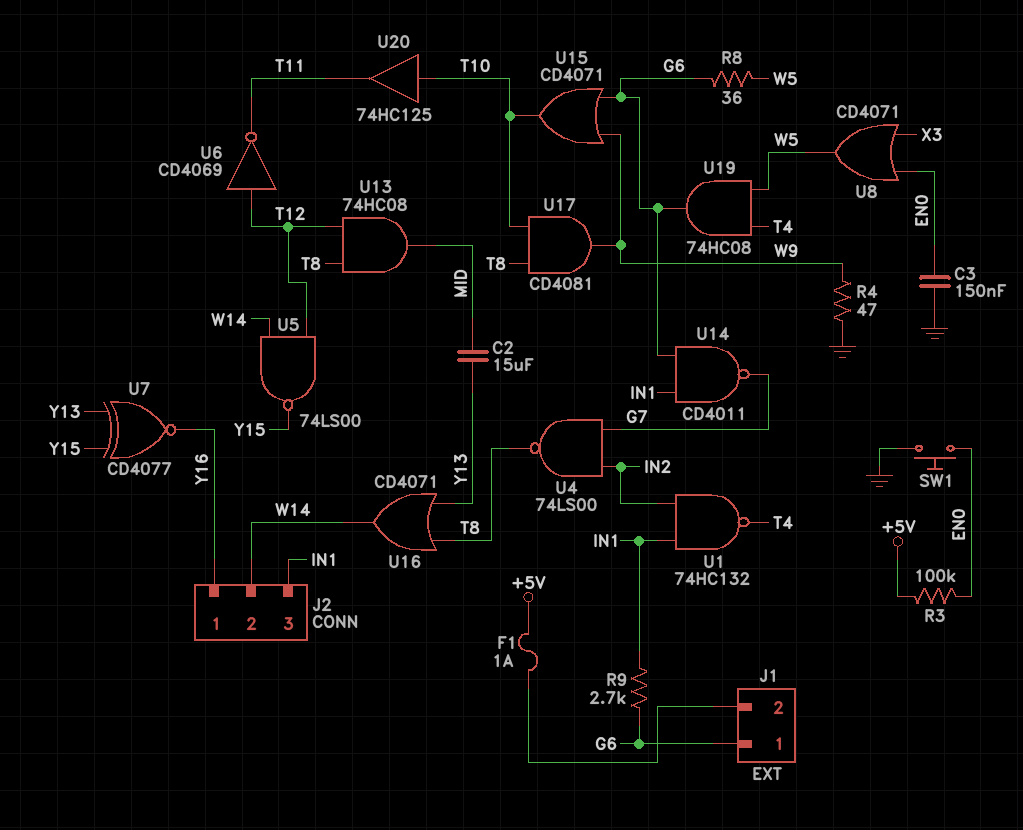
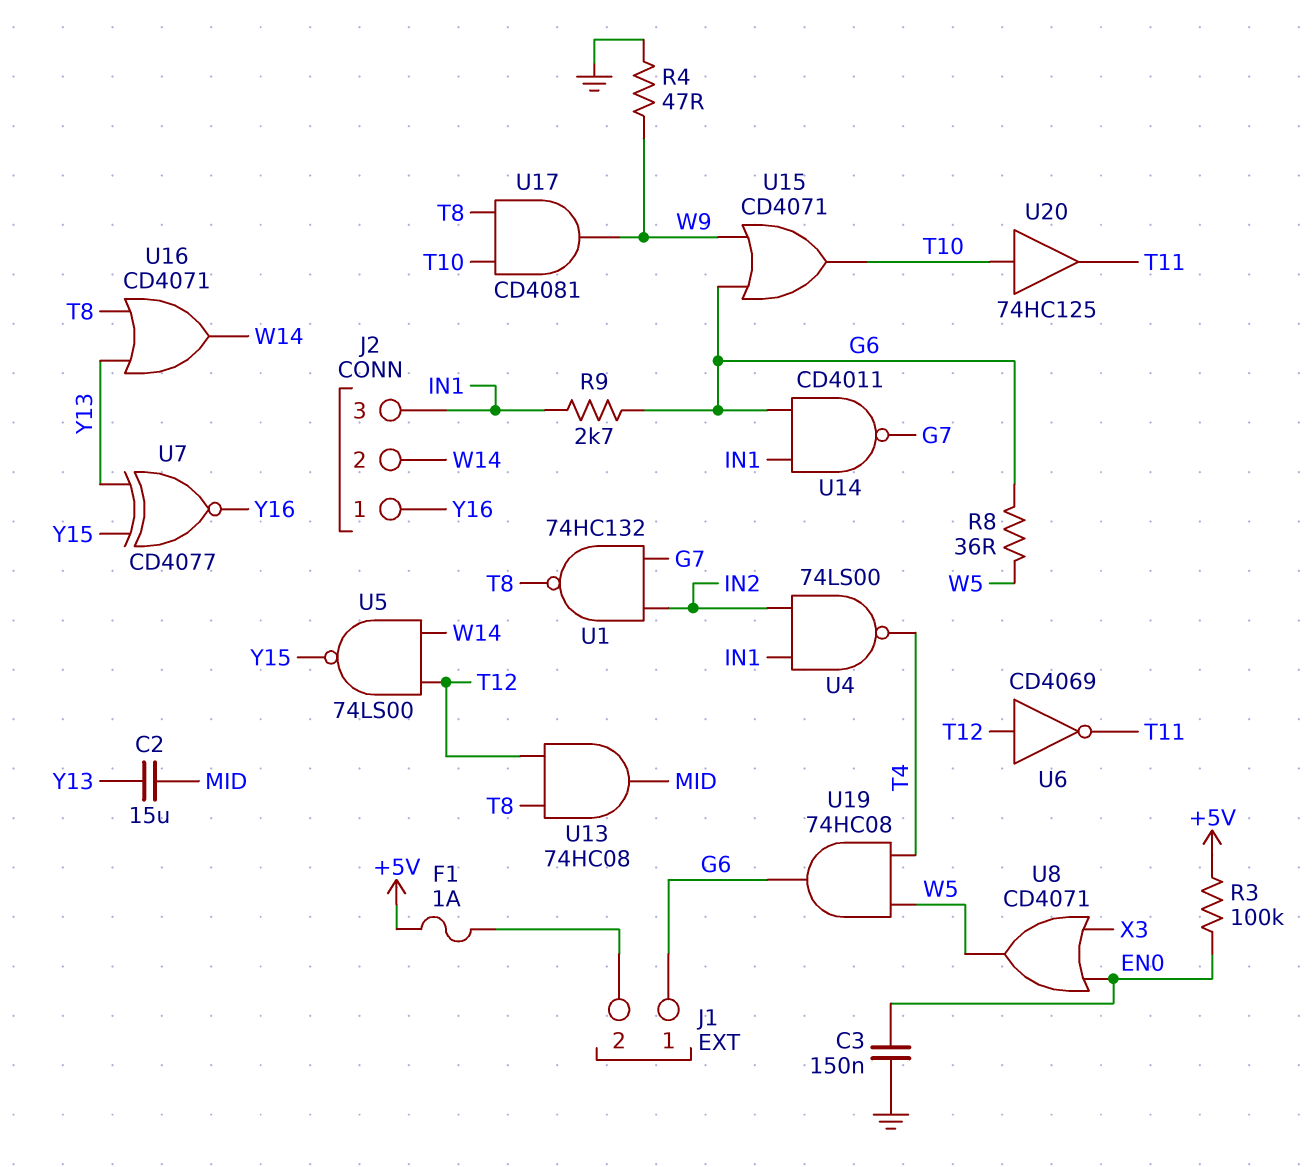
SW1: button (EN0, GND) -> none
U1: NAND 74HC132 (in IN1, in IN2, out T4) -> NAND 74HC132 (in G7, in IN2, out T8)
U4: NAND 74LS00 (in G7, in IN2, out T8) -> NAND 74LS00 (in IN1, in IN2, out T4)

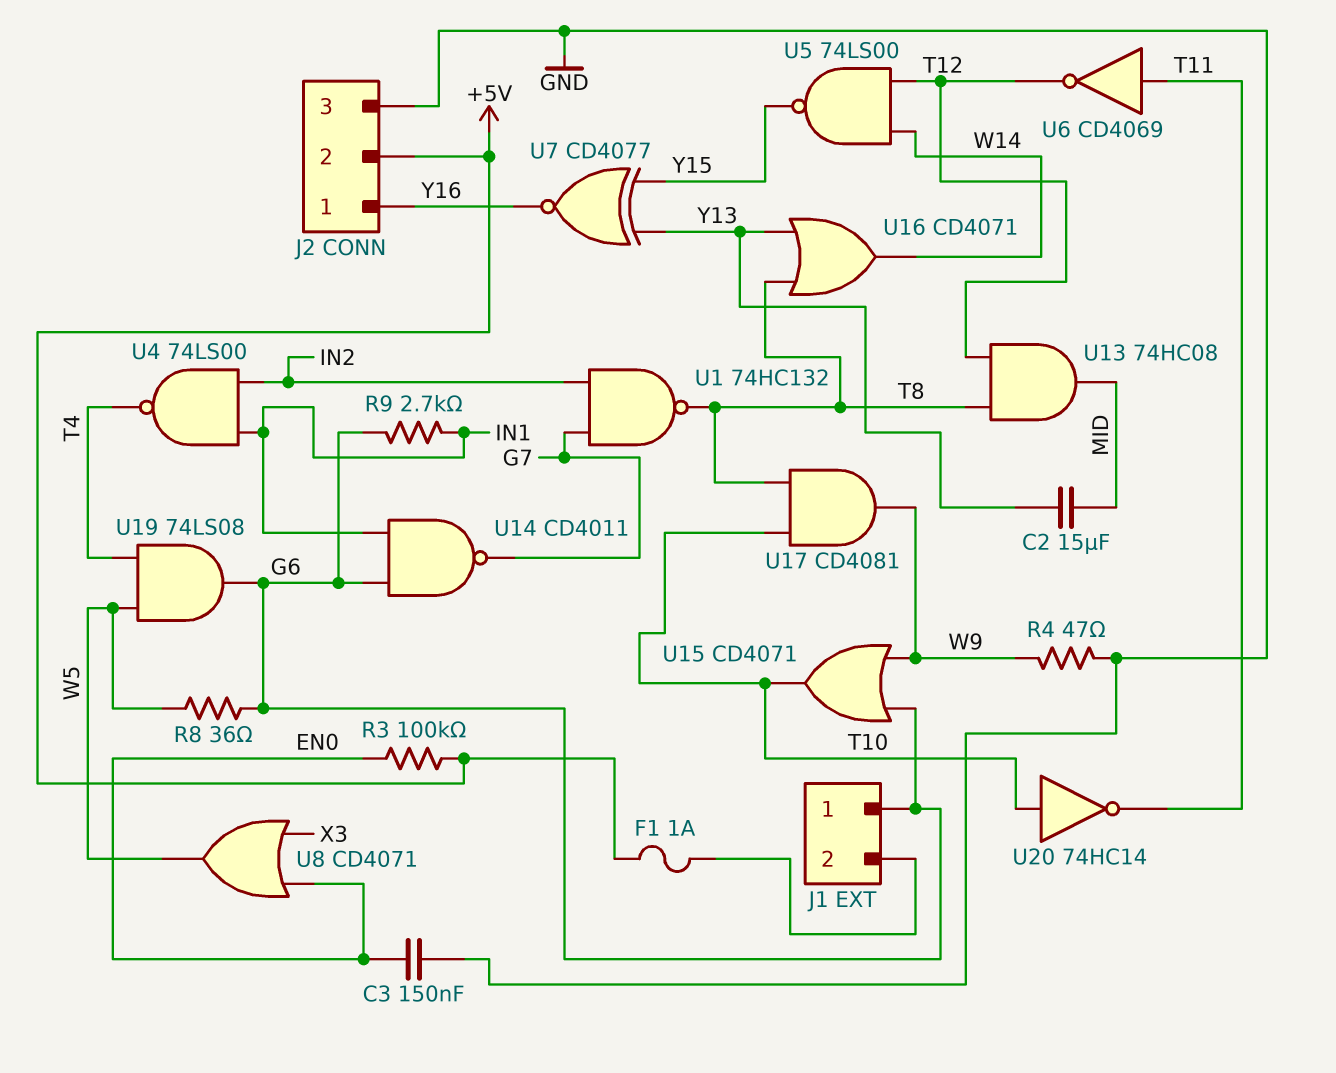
J2 pin 2: W14 -> +5V
J2 pin 3: IN1 -> GND
U6: NOT CD4069 (in T12, out T11) -> NOT CD4069 (in T11, out T12)
U19: AND 74HC08 (in T4, in W5, out G6) -> AND 74LS08 (in T4, in W5, out G6)
U20: buffer 74HC125 (in T10, out T11) -> NOT 74HC14 (in T10, out T11)

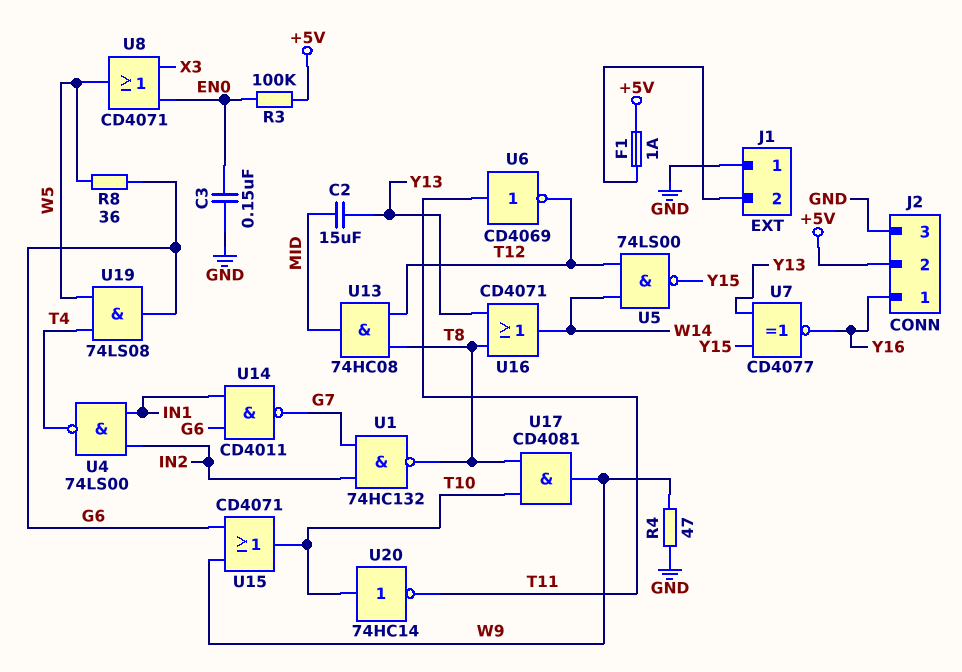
J1 pin 1: G6 -> GND
R9: 2.7k (G6, IN1) -> none

